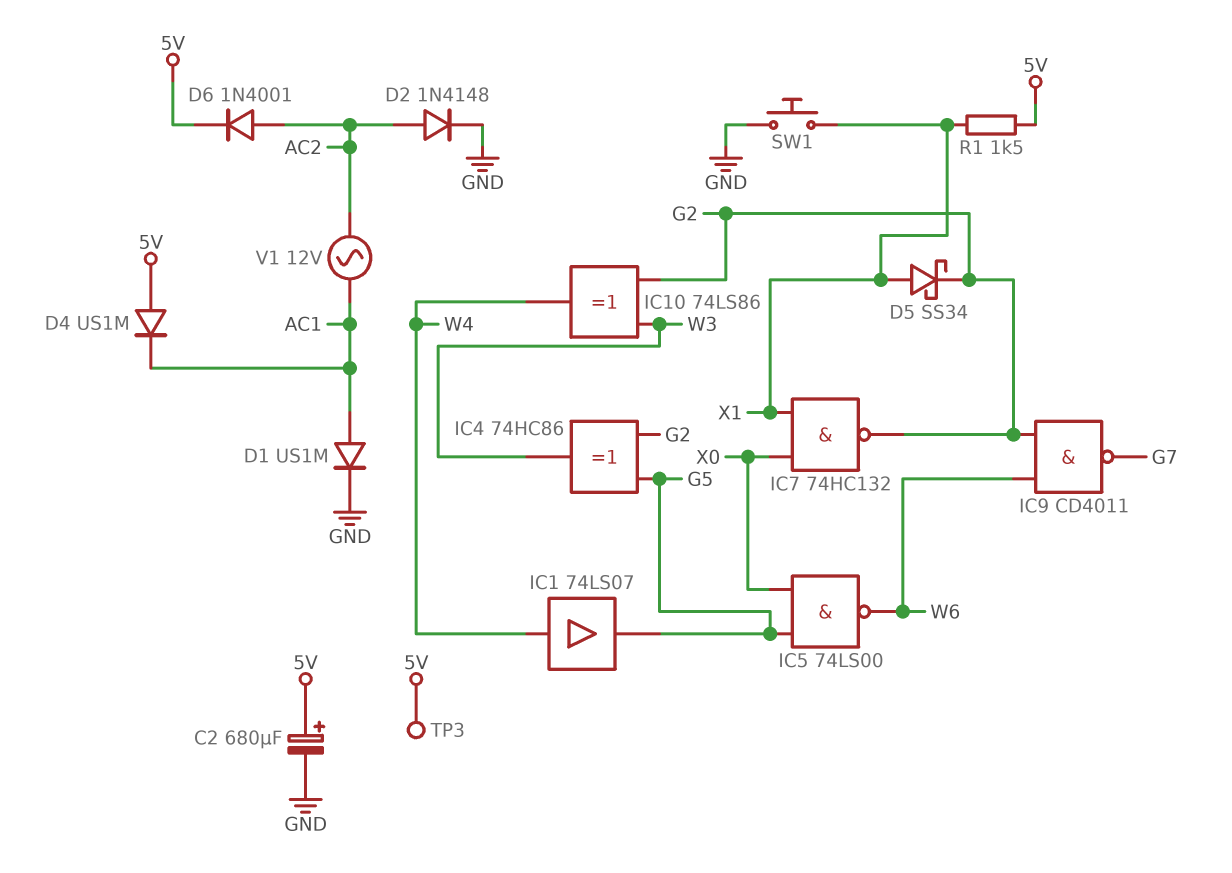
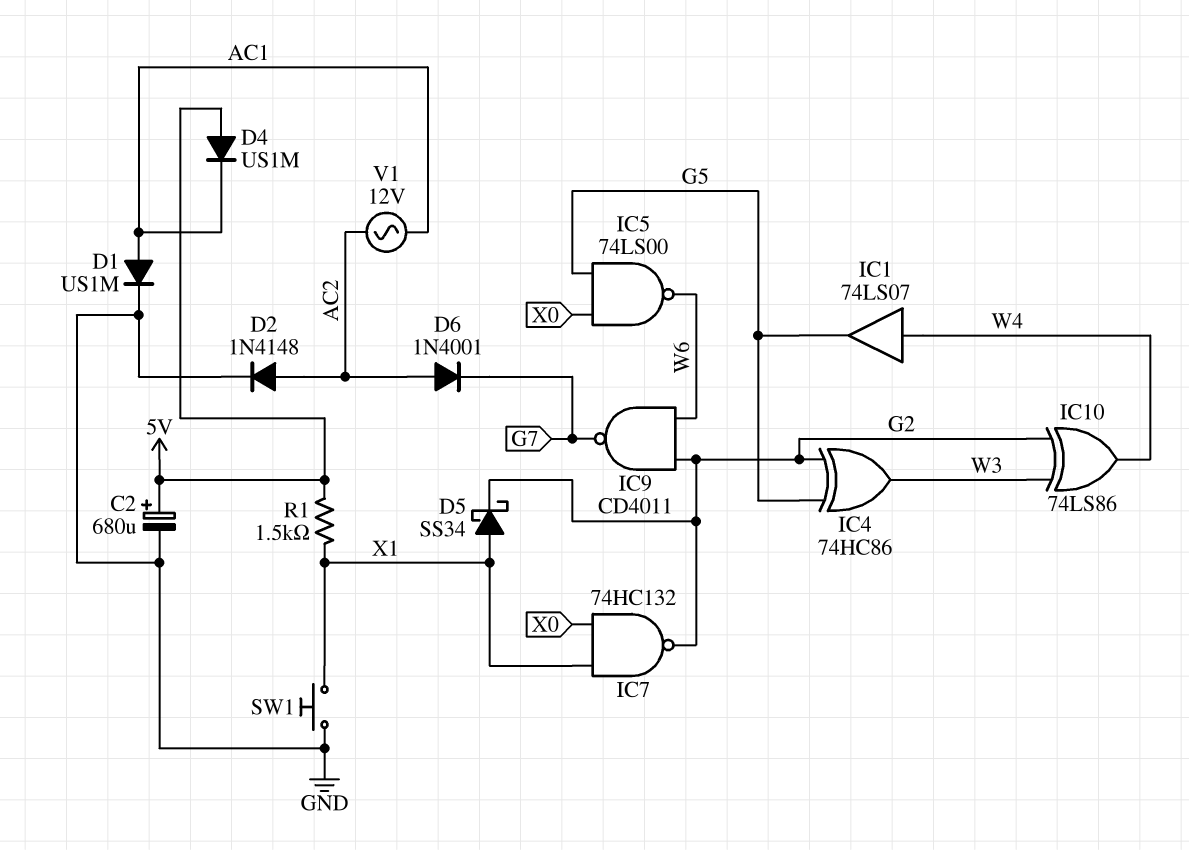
D6: diode 1N4001 (A AC2, K 5V) -> diode 1N4001 (A AC2, K G7)
TP3: test point (5V) -> none

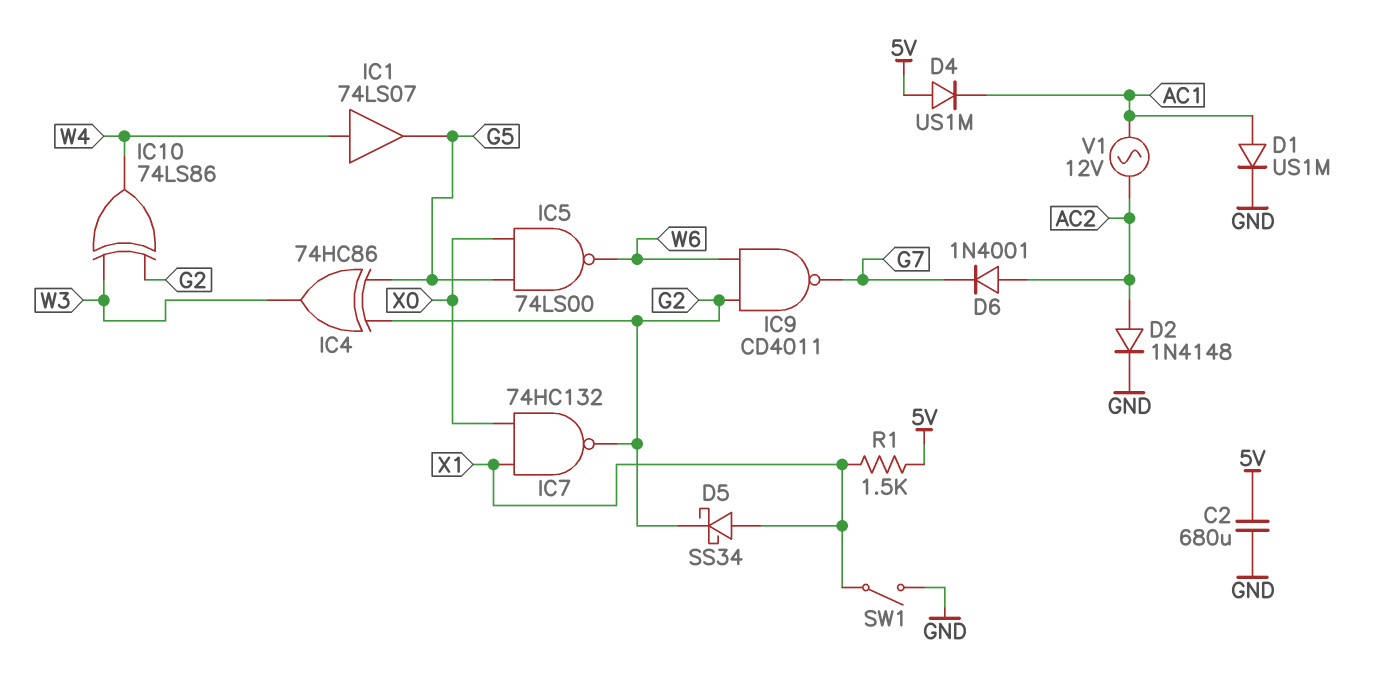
C2: 680uF (plus 5V, minus GND) -> 680uF (5V, GND)
SW1: button (GND, X1) -> switch (GND, X1)

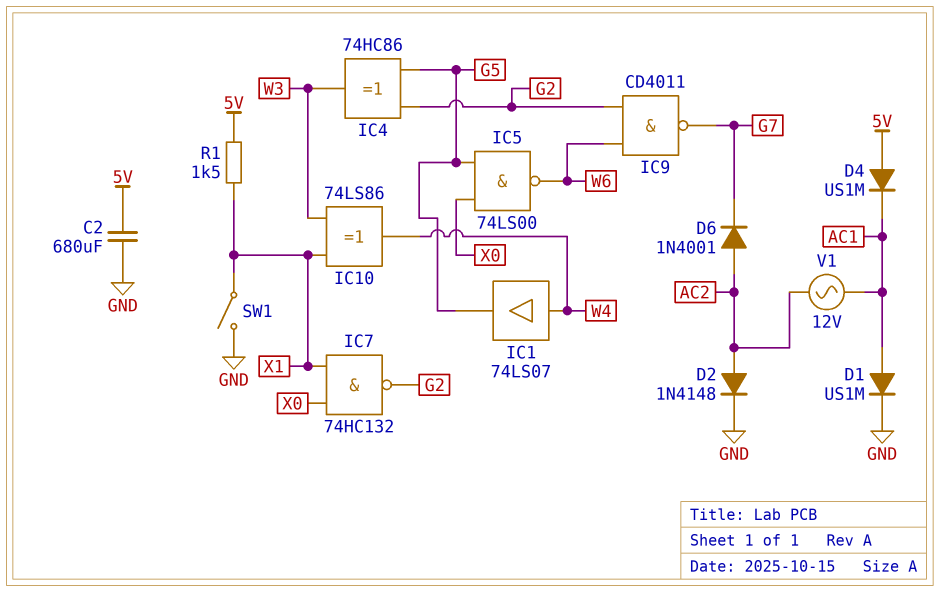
D5: schottky SS34 (A X1, K G2) -> none
IC10: XOR 74LS86 (in G2, in W3, out W4) -> XOR 74LS86 (in W3, in X1, out W4)

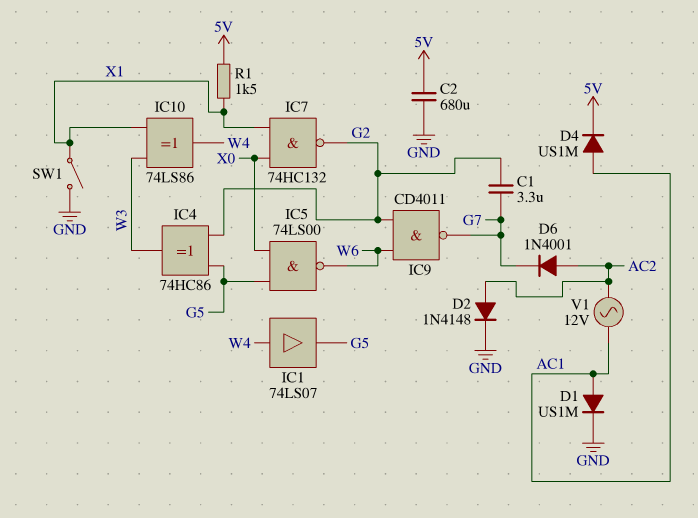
C1: none -> 3.3uF (G2, G7)
D4: diode US1M (A 5V, K AC1) -> diode US1M (A AC1, K 5V)

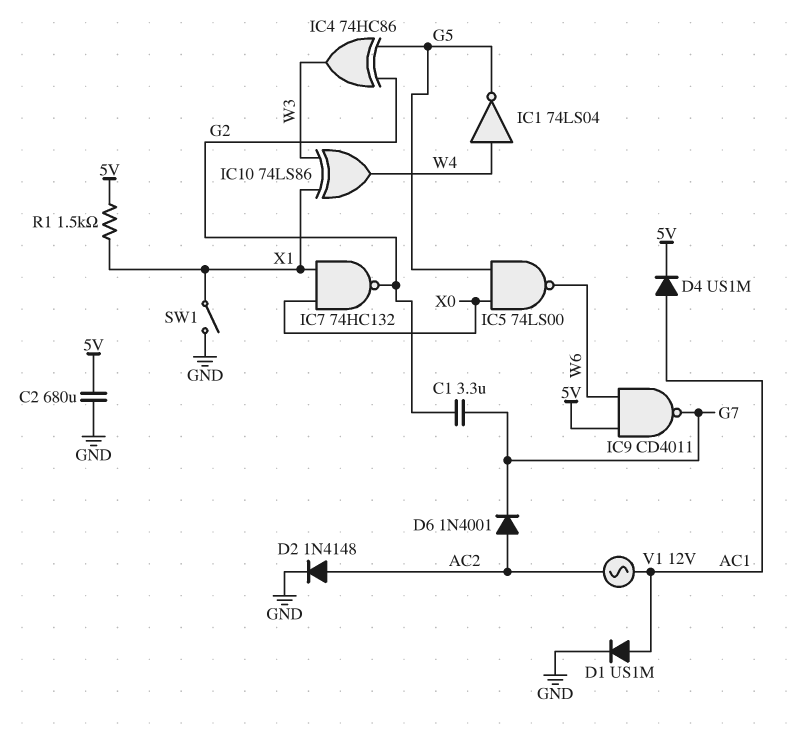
IC1: buffer 74LS07 (in W4, out G5) -> NOT 74LS04 (in W4, out G5)
IC9: NAND CD4011 (in G2, in W6, out G7) -> NAND CD4011 (in 5V, in W6, out G7)

